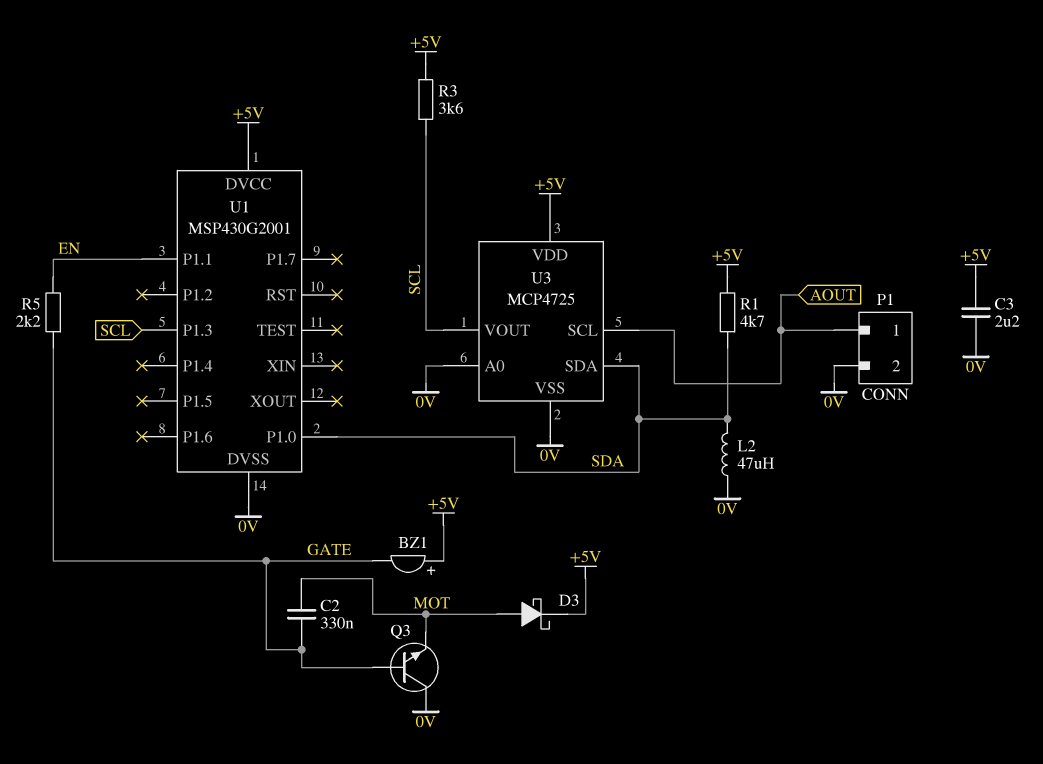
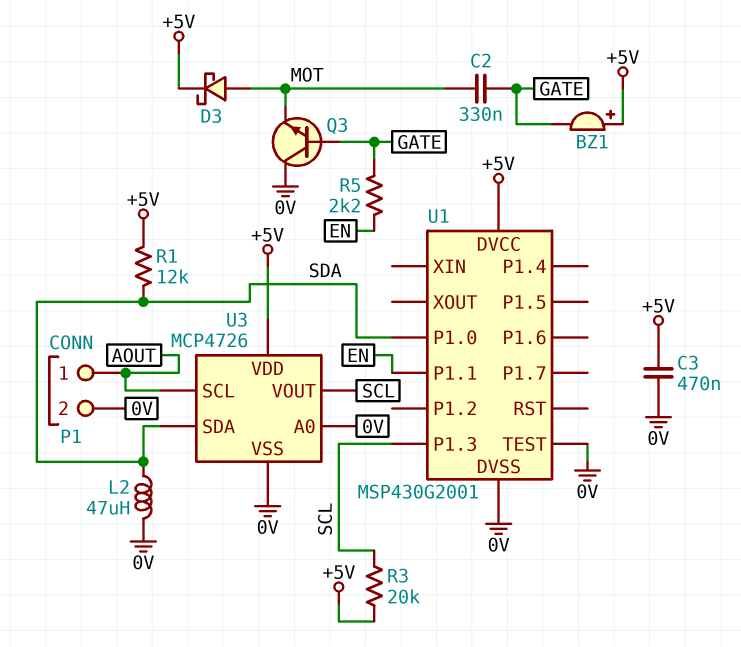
C3: 2.2uF (+5V, 0V) -> 470nF (+5V, 0V)
R1: 4.7k (+5V, SDA) -> 12k (+5V, SDA)
R3: 3.6k (+5V, SCL) -> 20k (+5V, SCL)
U1 pin TEST: none -> 0V
U3: MCP4725 -> MCP4726

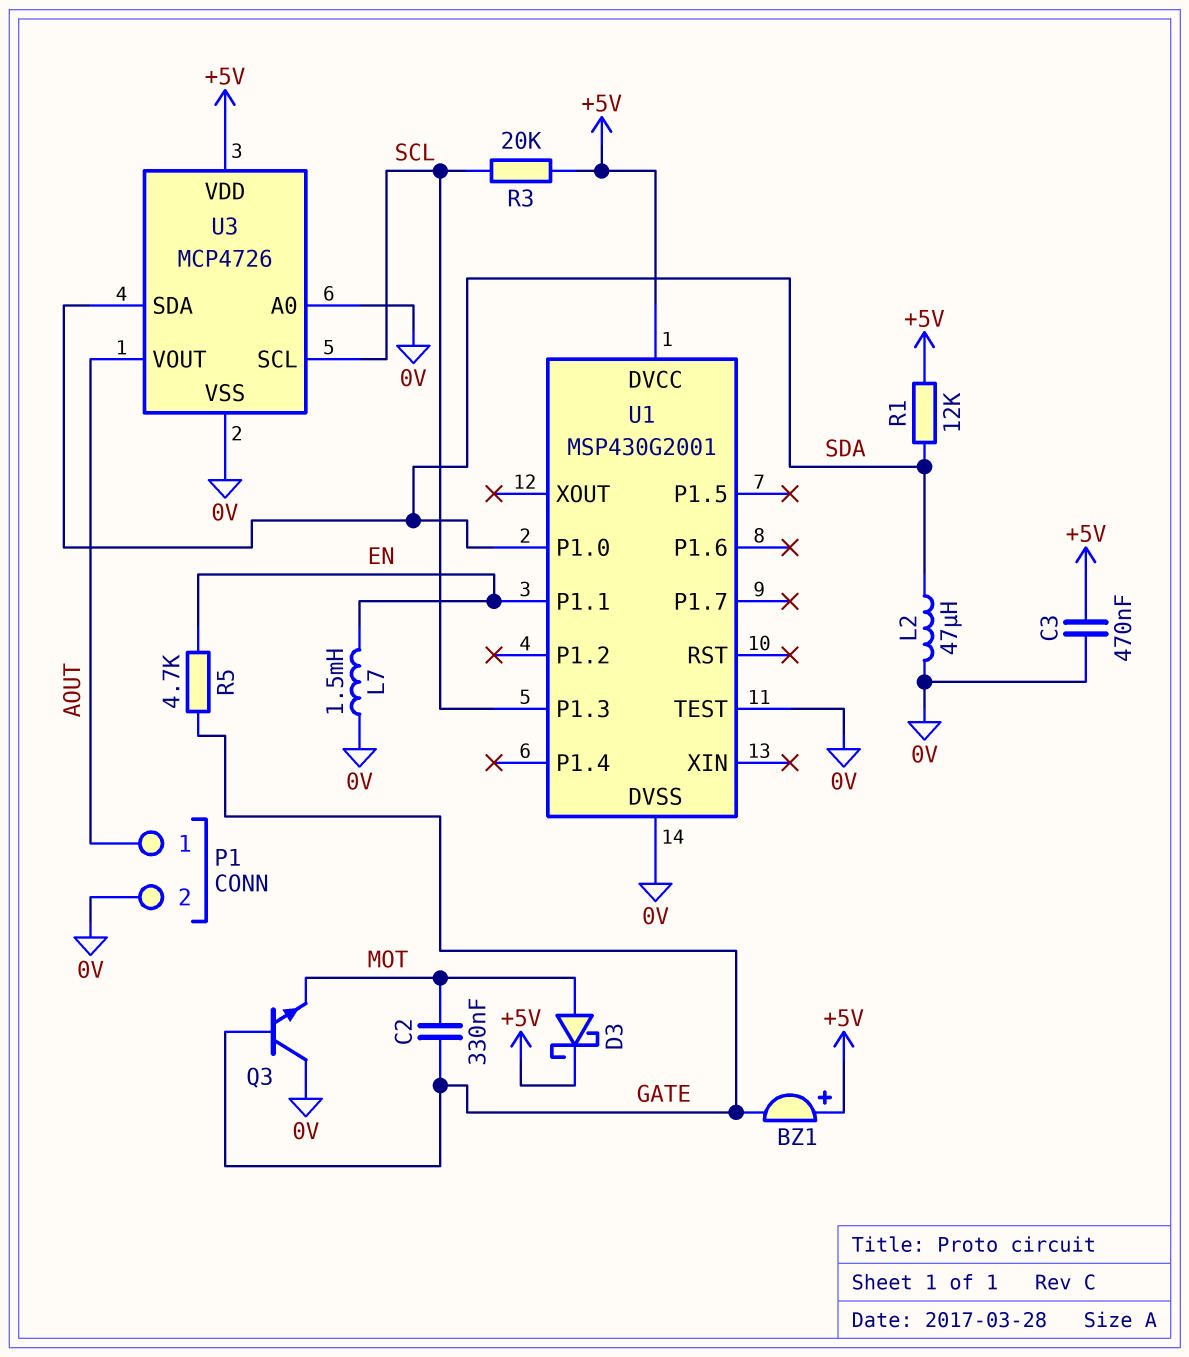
L7: none -> 1.5mH (0V, EN)
R5: 2.2k (EN, GATE) -> 4.7k (EN, GATE)
U3 pin SCL: AOUT -> SCL
U3 pin VOUT: SCL -> AOUT

